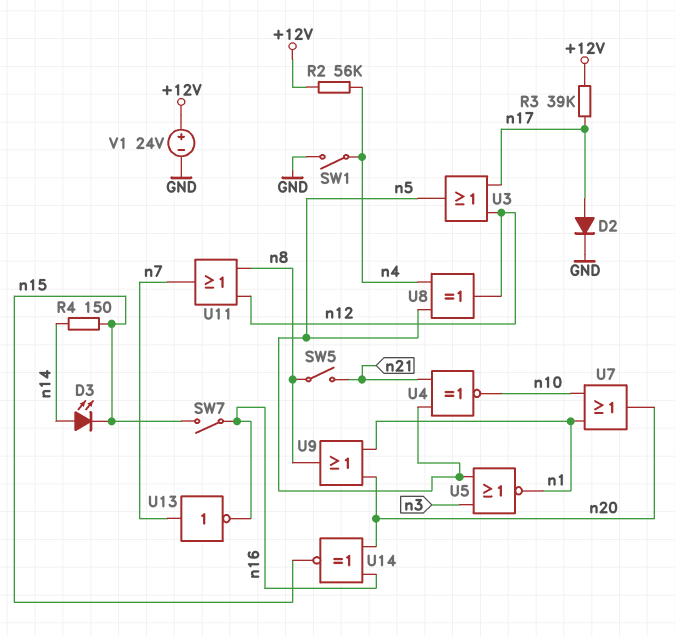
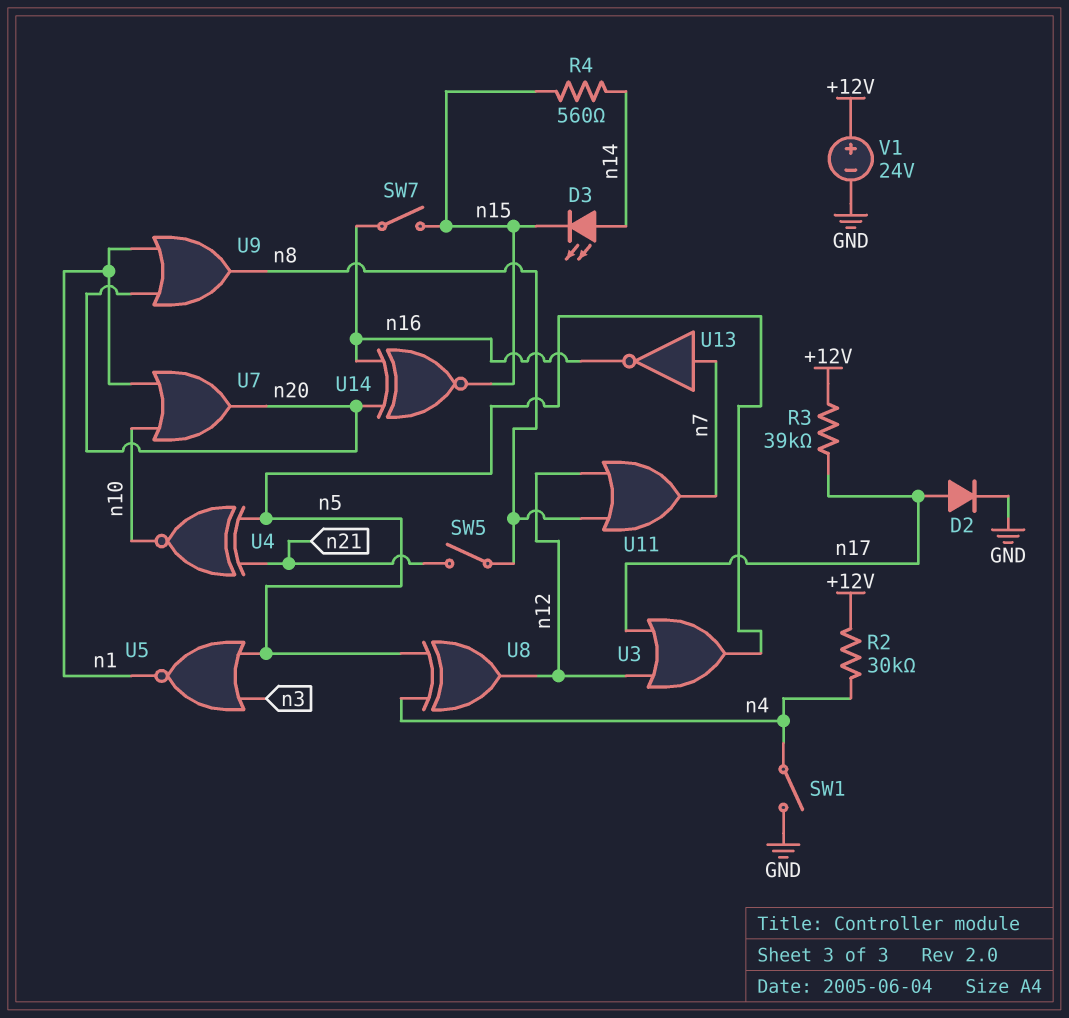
R2: 56k (+12V, n4) -> 30k (+12V, n4)
R4: 150 (n14, n15) -> 560 (n14, n15)

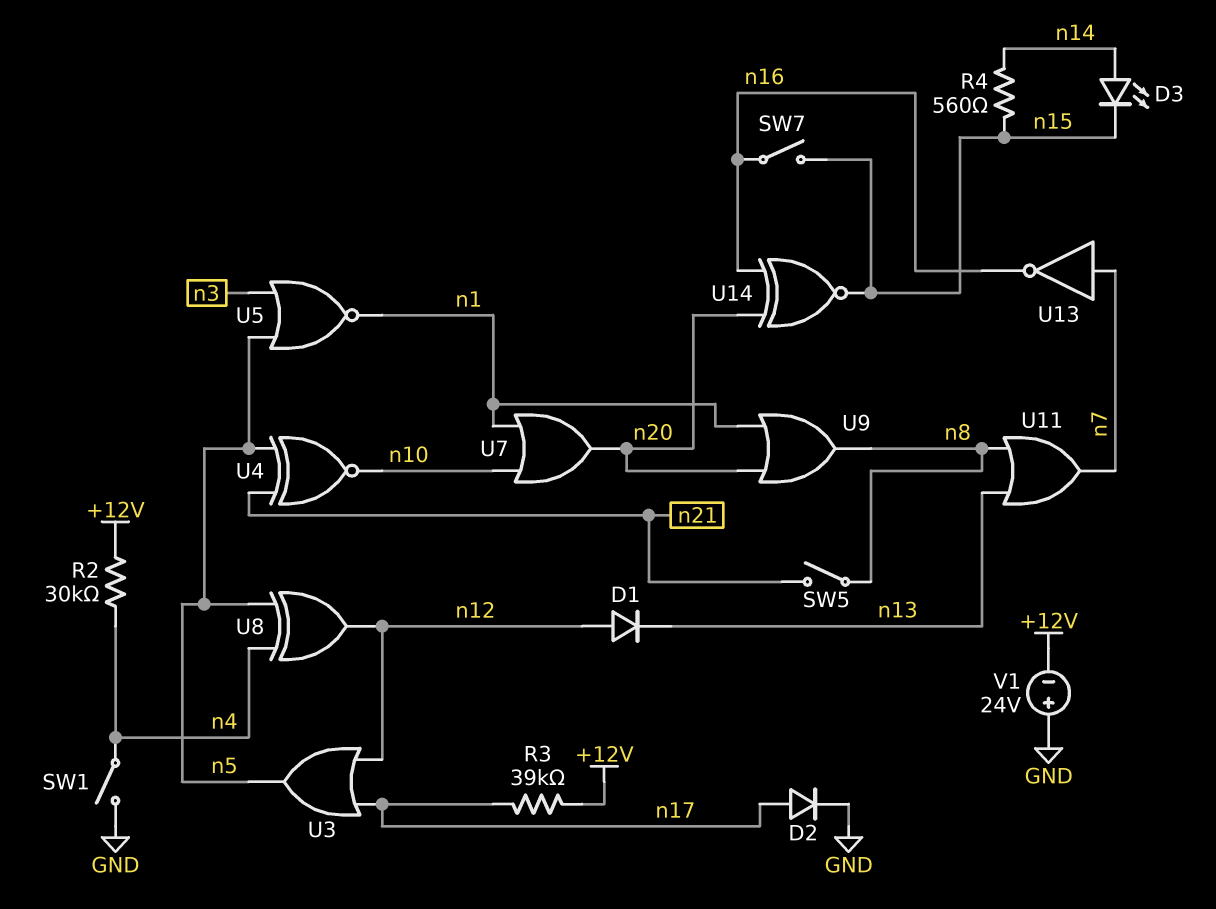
D1: none -> diode (A n12, K n13)
U11: OR (in n8, in n12, out n7) -> OR (in n8, in n13, out n7)
V1: 24V (plus +12V, minus GND) -> 24V (plus GND, minus +12V)

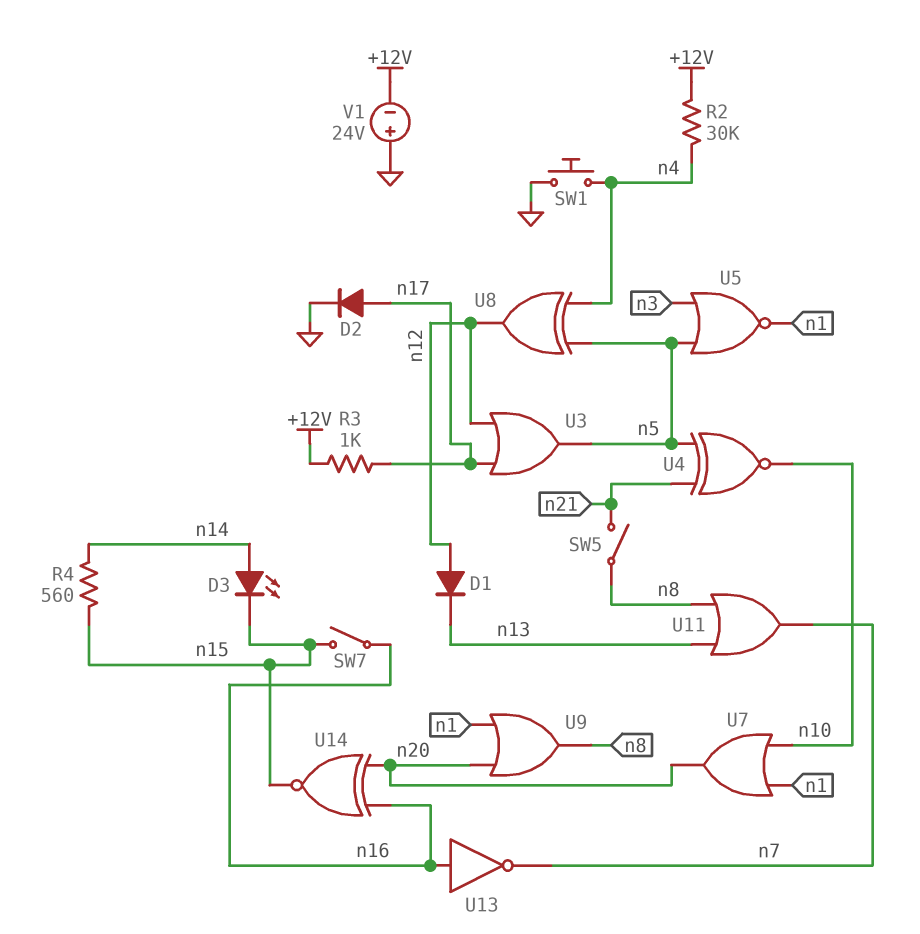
R3: 39k (+12V, n17) -> 1k (+12V, n17)
SW1: switch (GND, n4) -> button (GND, n4)
U13: NOT (in n7, out n16) -> NOT (in n16, out n7)

